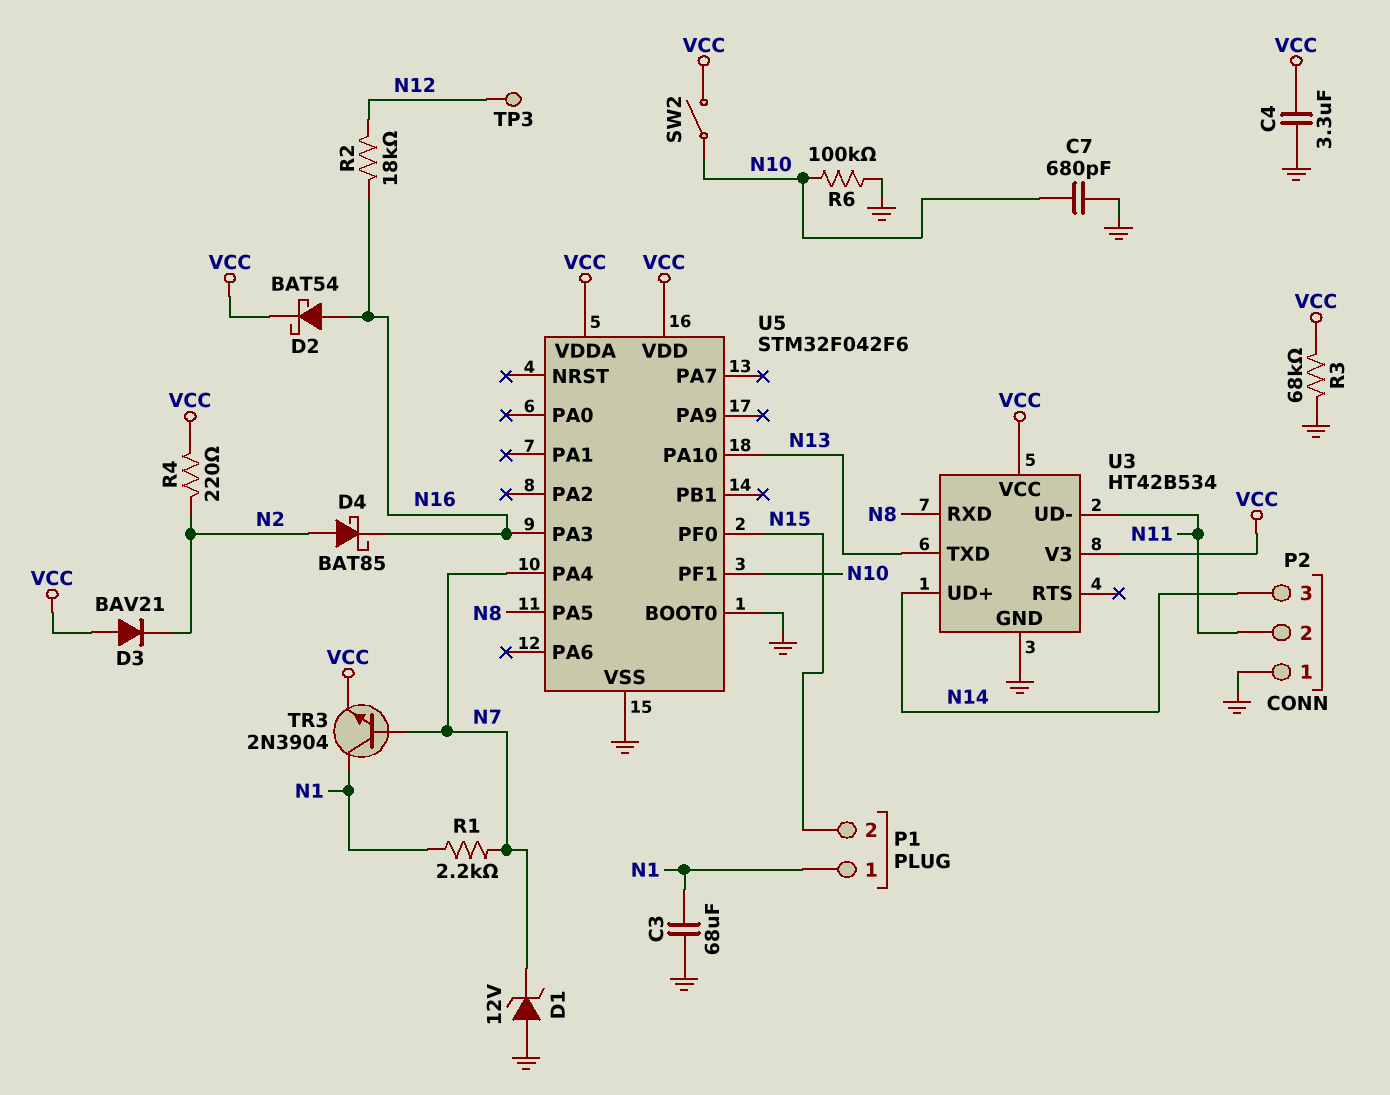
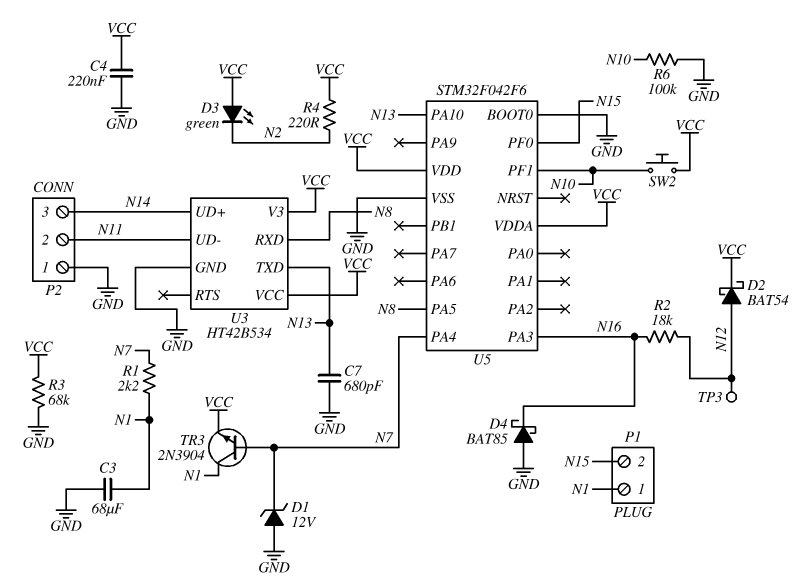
C4: 3.3uF (GND, VCC) -> 220nF (GND, VCC)
C7: 680pF (GND, N10) -> 680pF (GND, N13)
D2: schottky BAT54 (A N16, K VCC) -> schottky BAT54 (A N12, K VCC)
D3: diode BAV21 (A VCC, K N2) -> LED green (A VCC, K N2)
D4: schottky BAT85 (A N2, K N16) -> schottky BAT85 (A GND, K N16)
SW2: switch (N10, VCC) -> button (N10, VCC)

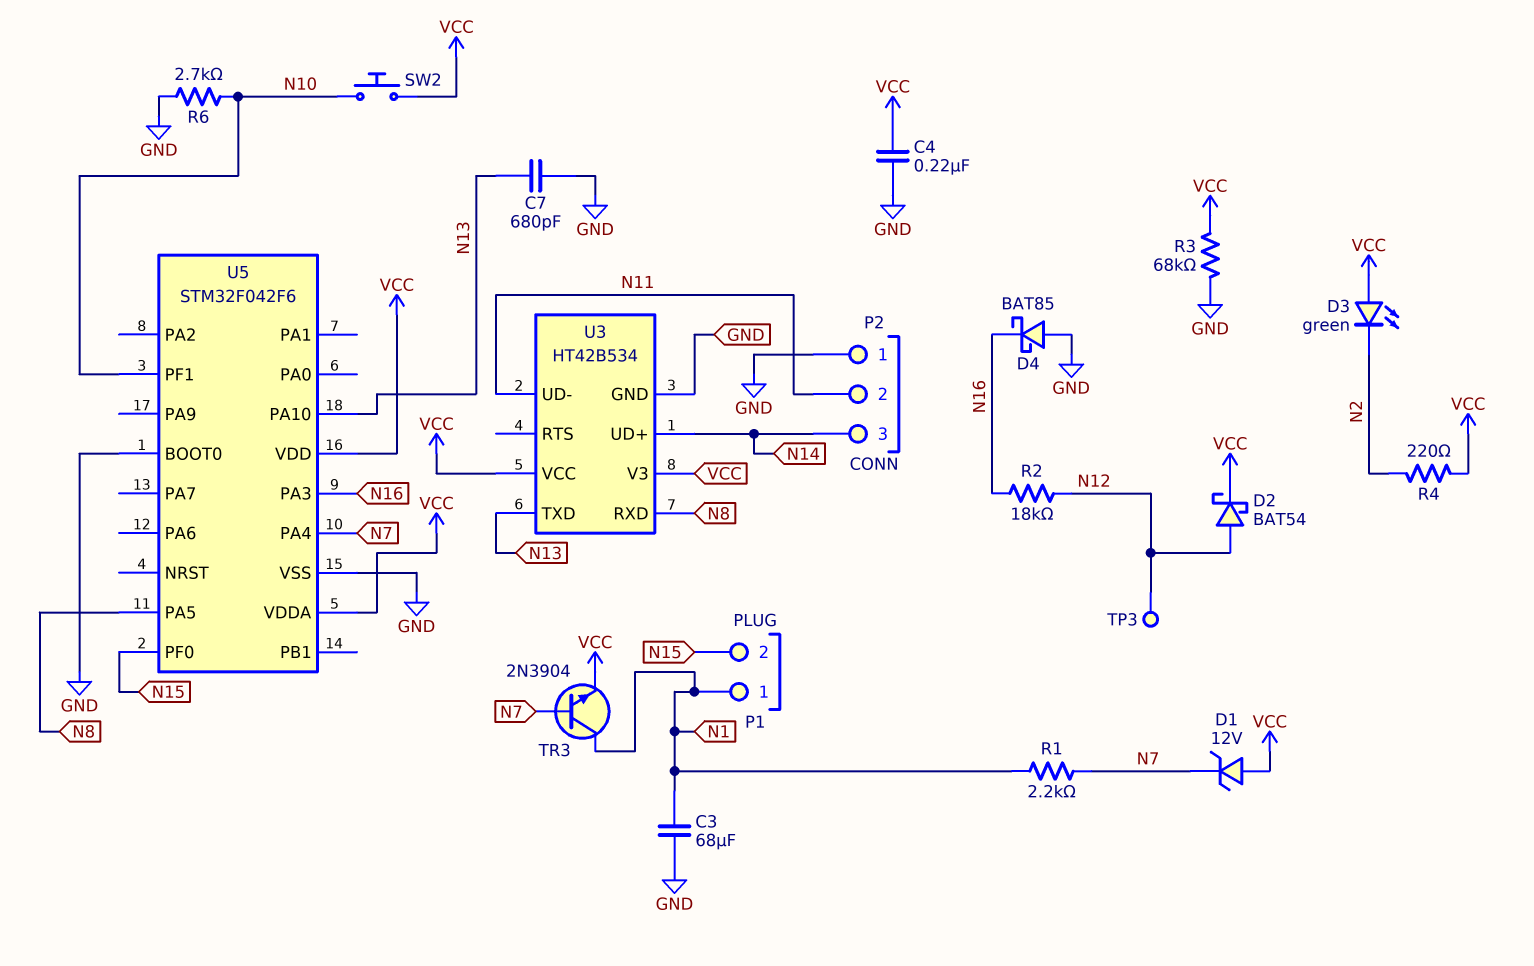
D1: zener 12V (A GND, K N7) -> zener 12V (A VCC, K N7)
R6: 100k (GND, N10) -> 2.7k (GND, N10)

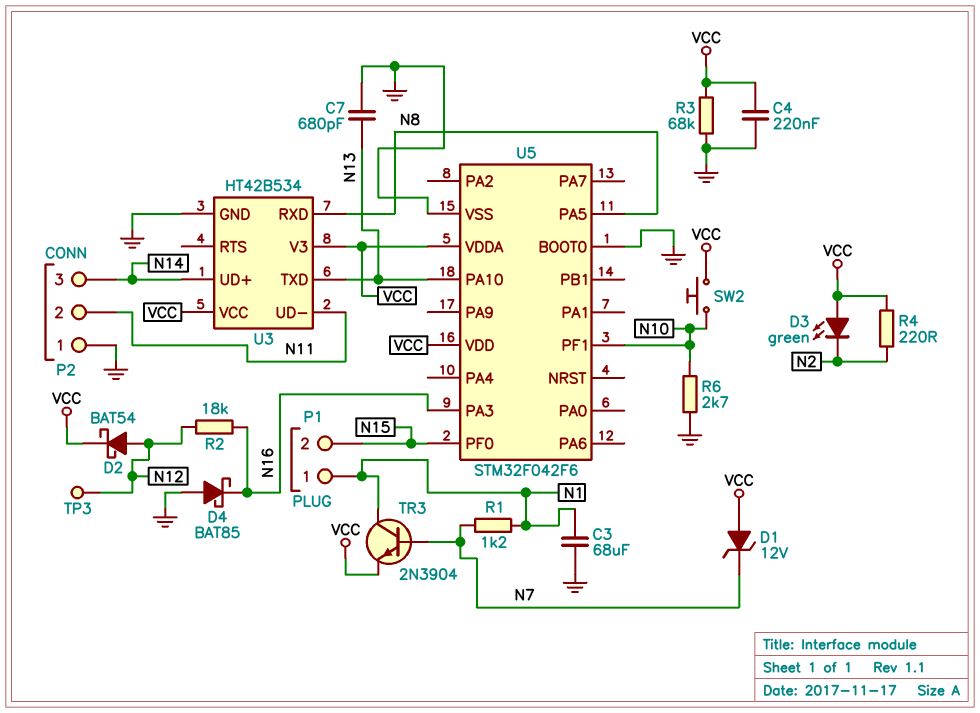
R1: 2.2k (N1, N7) -> 1.2k (N1, N7)
U5 pin PA4: N7 -> none

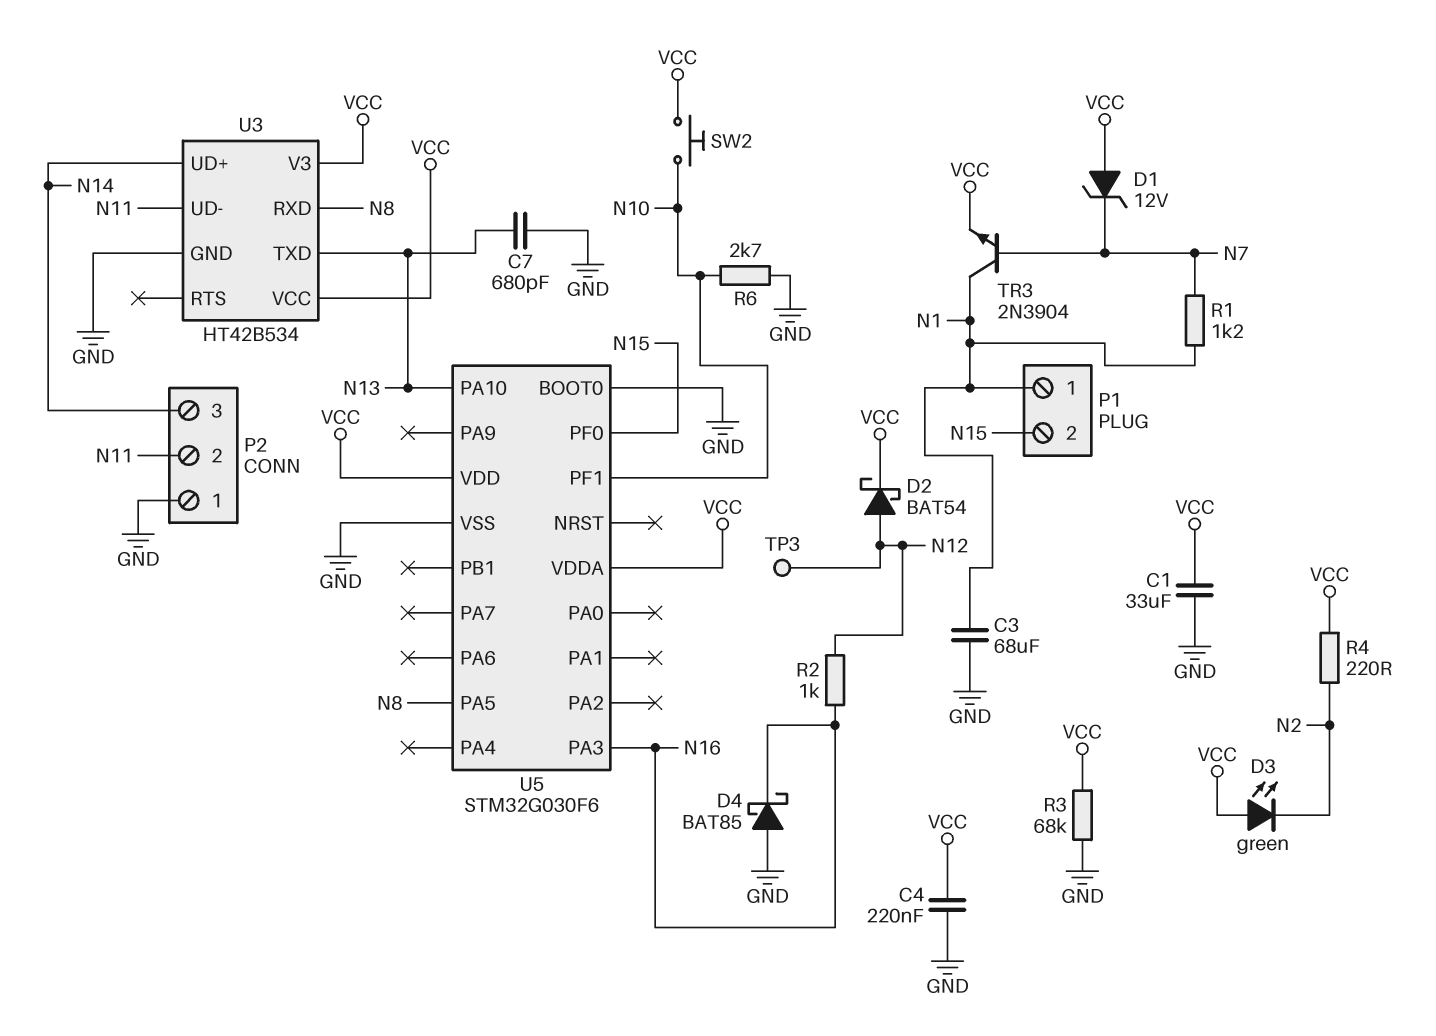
C1: none -> 33uF (GND, VCC)
R2: 18k (N12, N16) -> 1k (N12, N16)
U5: STM32F042F6 -> STM32G030F6

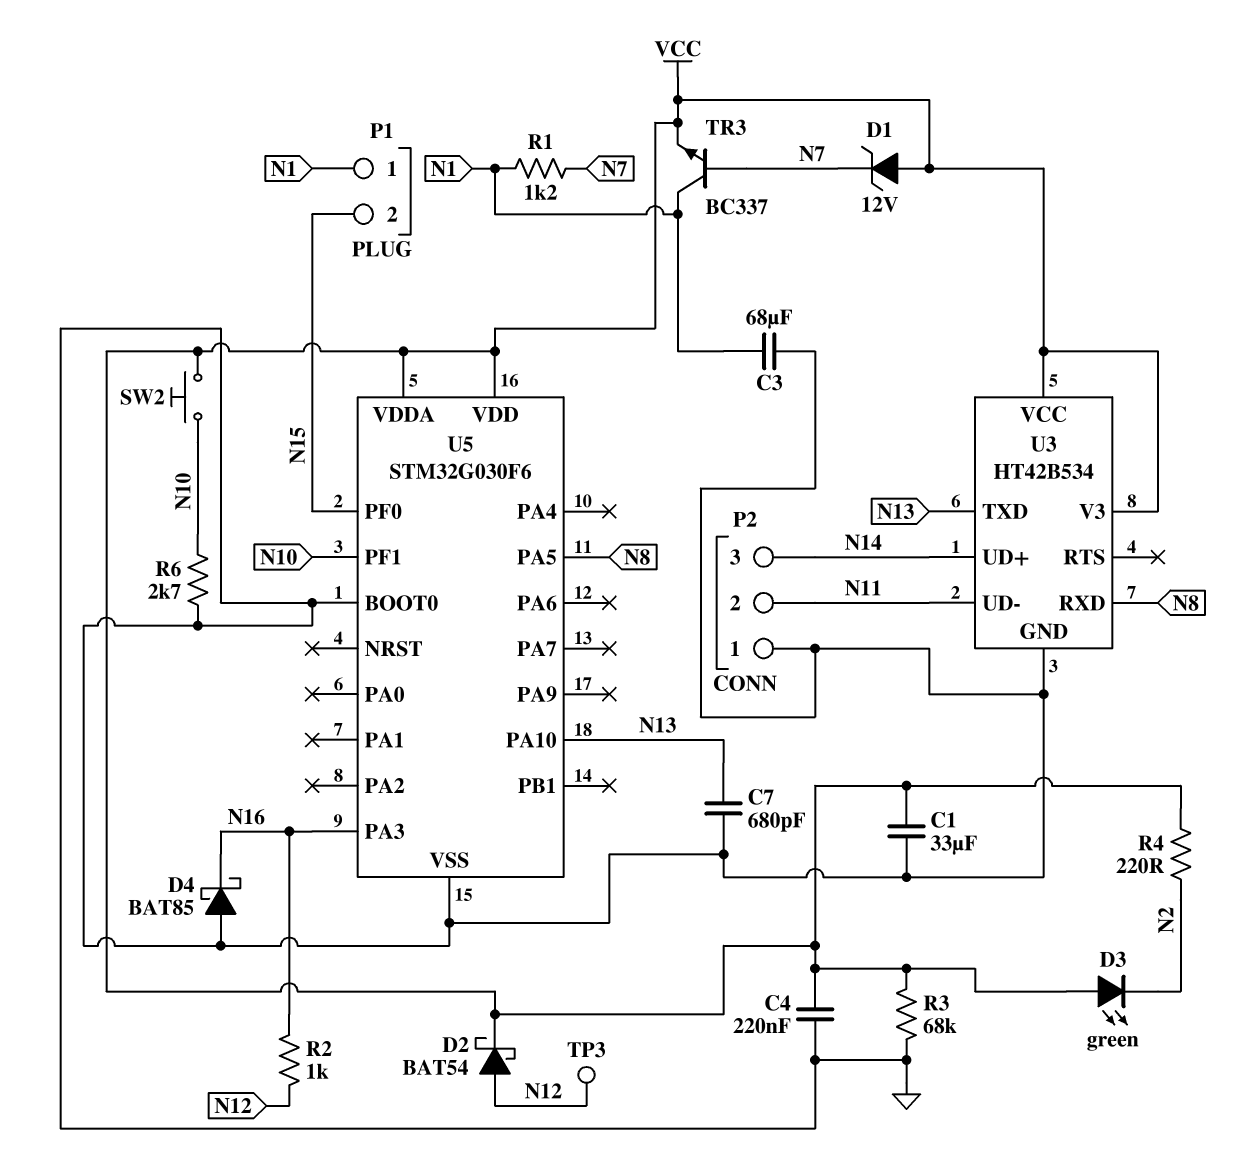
TR3: NPN 2N3904 (B N7, C N1, E VCC) -> NPN BC337 (B N7, C N1, E VCC)

